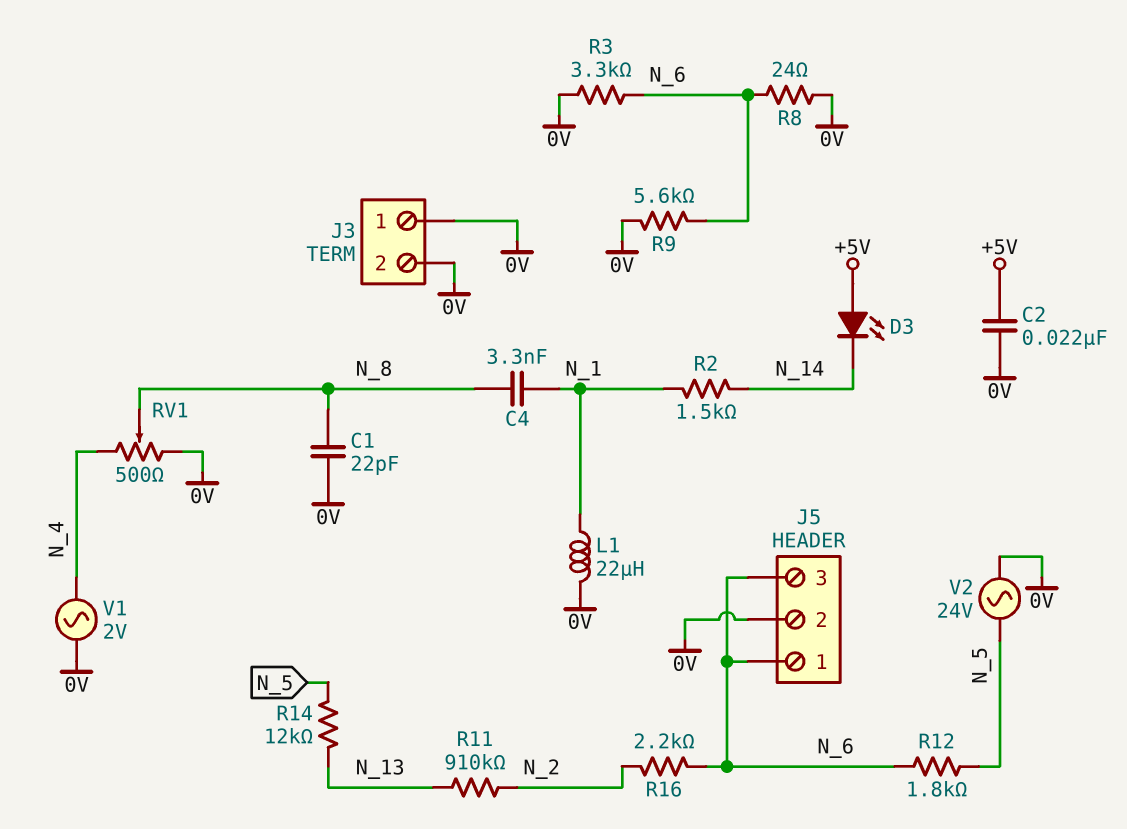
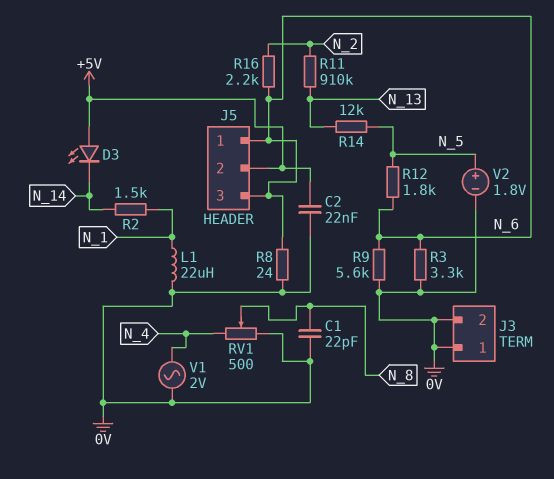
C4: 3.3nF (N_1, N_8) -> none
J5 pin 2: 0V -> +5V
V2: AC 24V (0V, N_5) -> 1.8V (plus N_5, minus 0V)

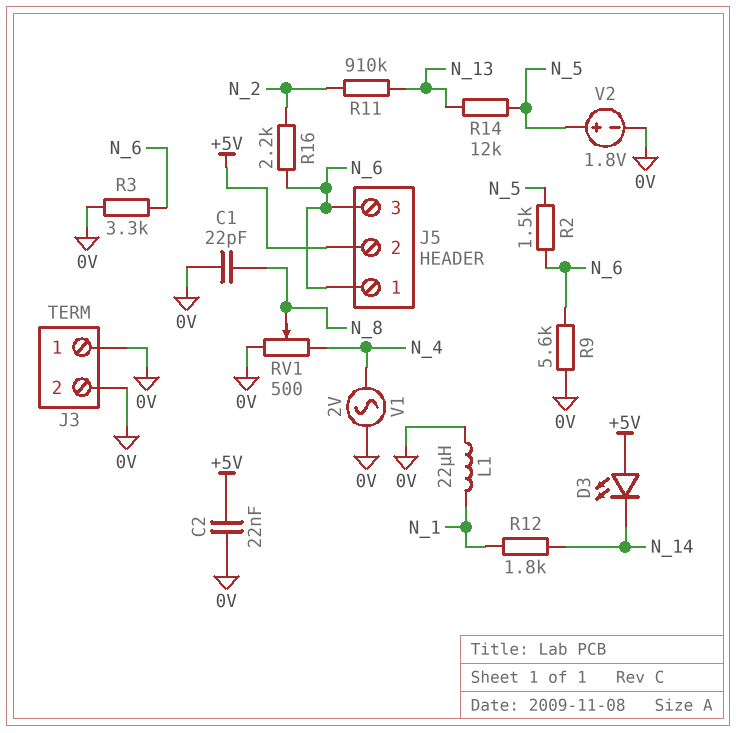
R2: 1.5k (N_1, N_14) -> 1.5k (N_5, N_6)
R8: 24 (0V, N_6) -> none
R12: 1.8k (N_5, N_6) -> 1.8k (N_1, N_14)

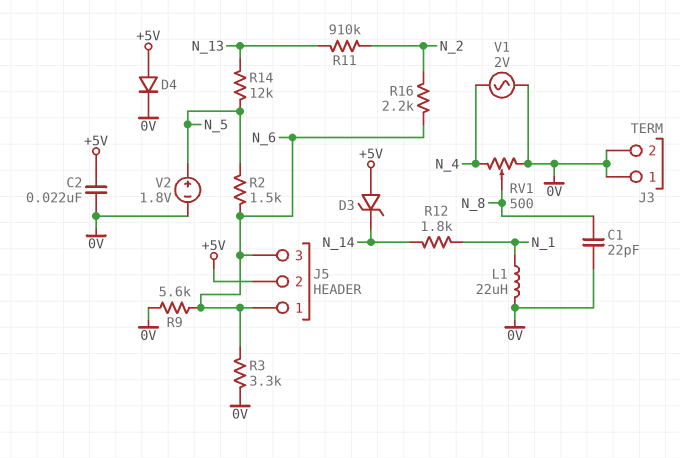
D3: LED (A +5V, K N_14) -> zener (A +5V, K N_14)
D4: none -> diode (A +5V, K 0V)

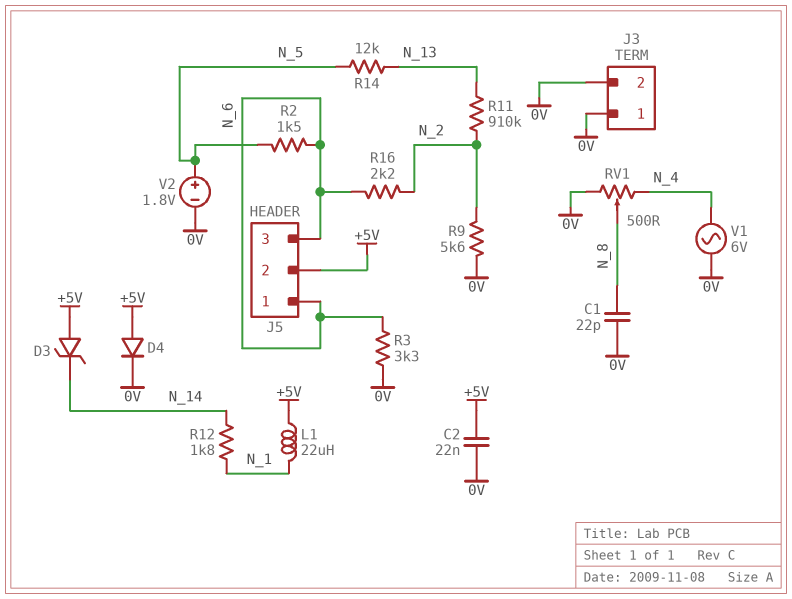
L1: 22uH (0V, N_1) -> 22uH (+5V, N_1)
R9: 5.6k (0V, N_6) -> 5.6k (0V, N_2)
V1: AC 2V (0V, N_4) -> AC 6V (0V, N_4)

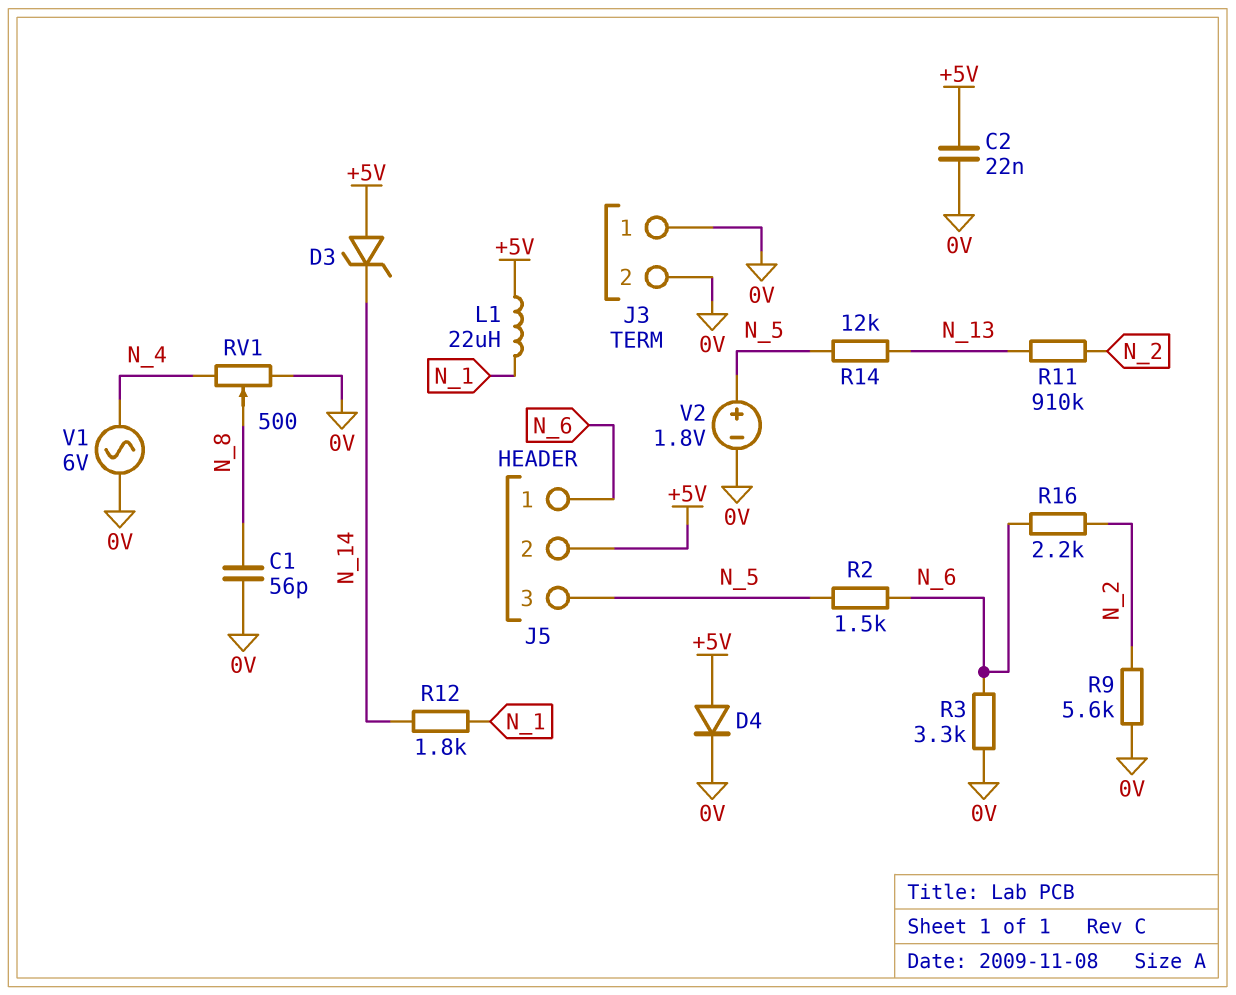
C1: 22pF (0V, N_8) -> 56pF (0V, N_8)
J5 pin 3: N_6 -> N_5

